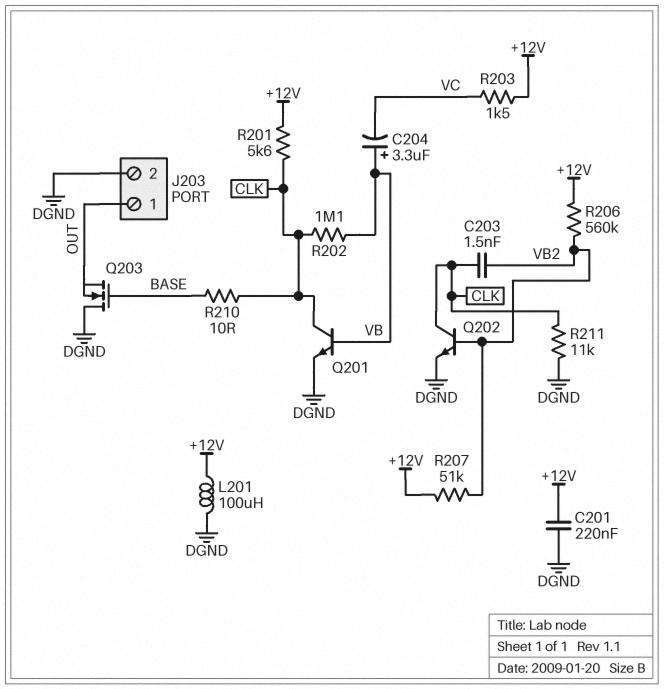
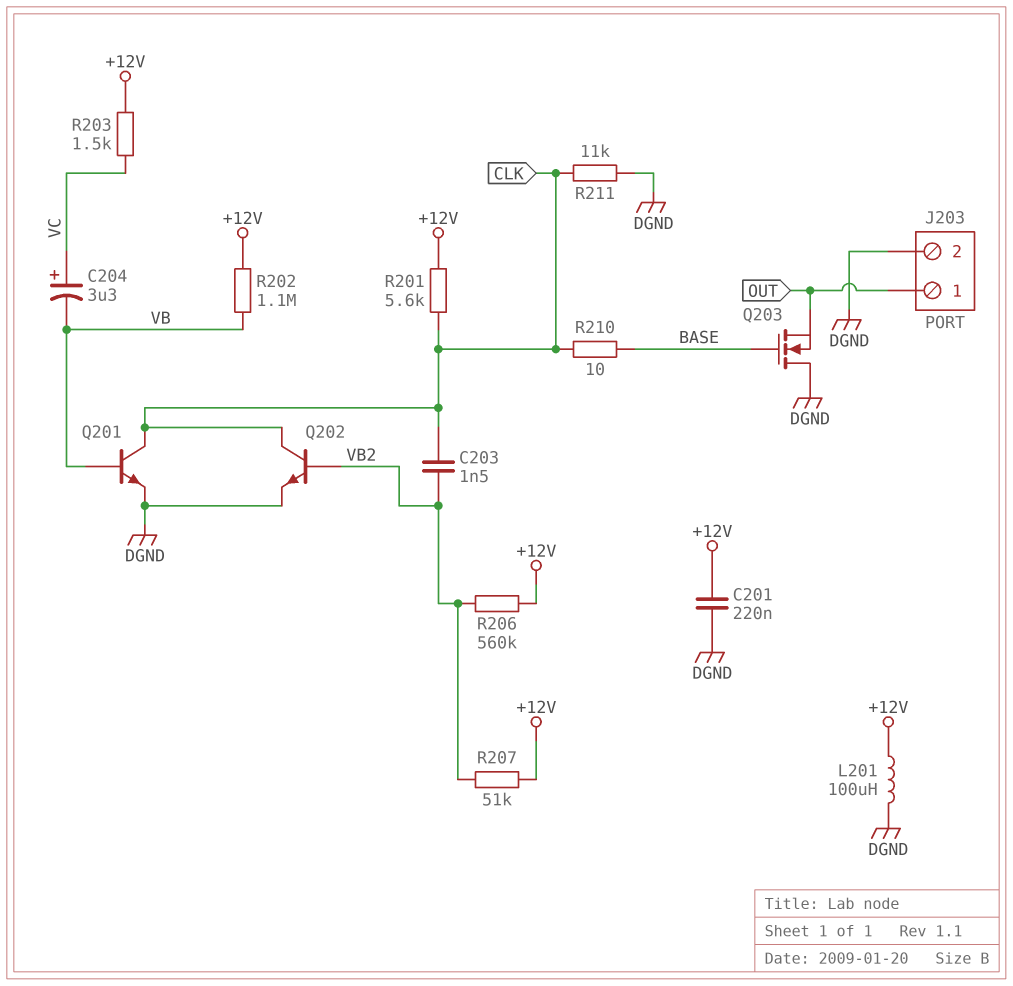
C204: 3.3uF (plus VB, minus VC) -> 3.3uF (plus VC, minus VB)
R202: 1.1M (CLK, VB) -> 1.1M (+12V, VB)

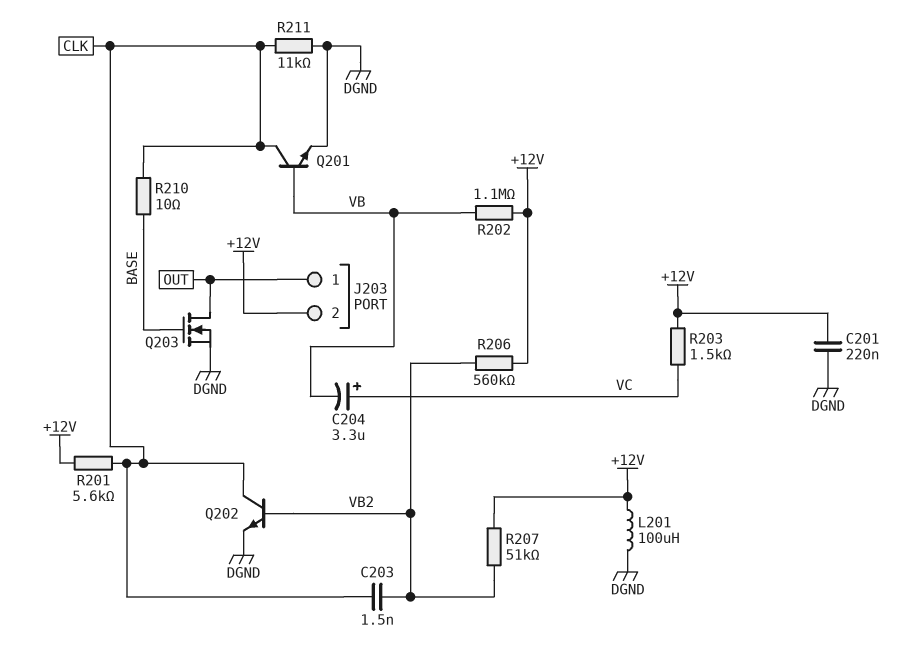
J203 pin 2: DGND -> +12V
Q203: NMOS (G BASE, D DGND, S OUT) -> NMOS (G BASE, D OUT, S DGND)

